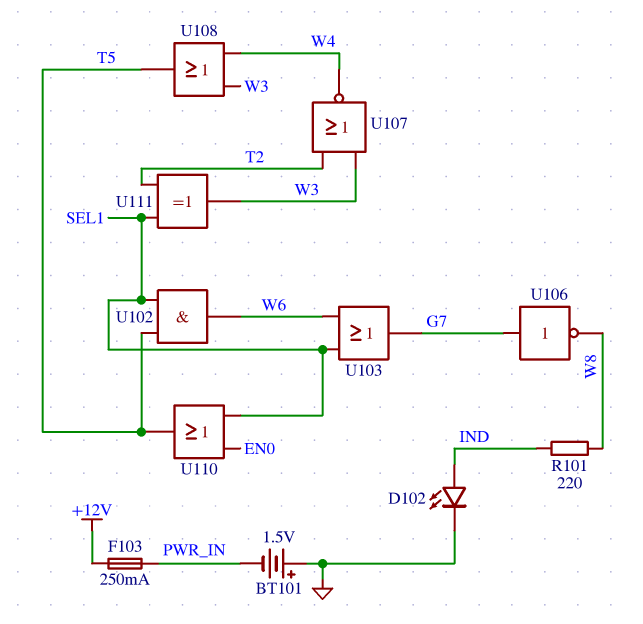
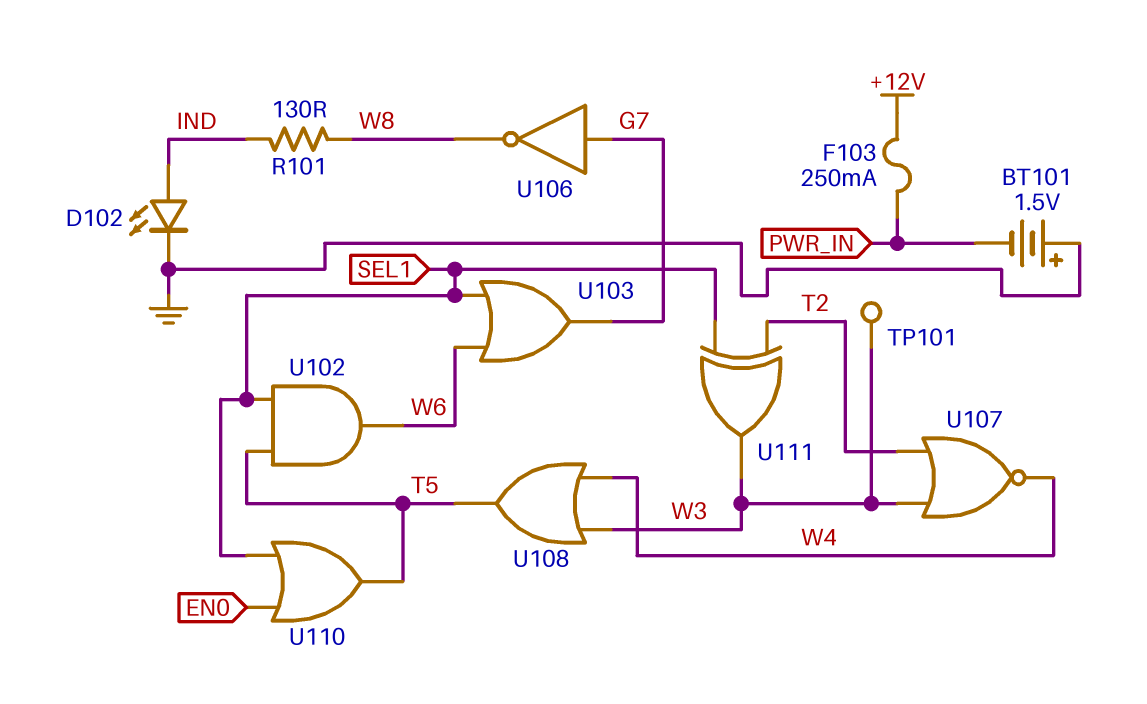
R101: 220 (IND, W8) -> 130 (IND, W8)
TP101: none -> test point (W3)

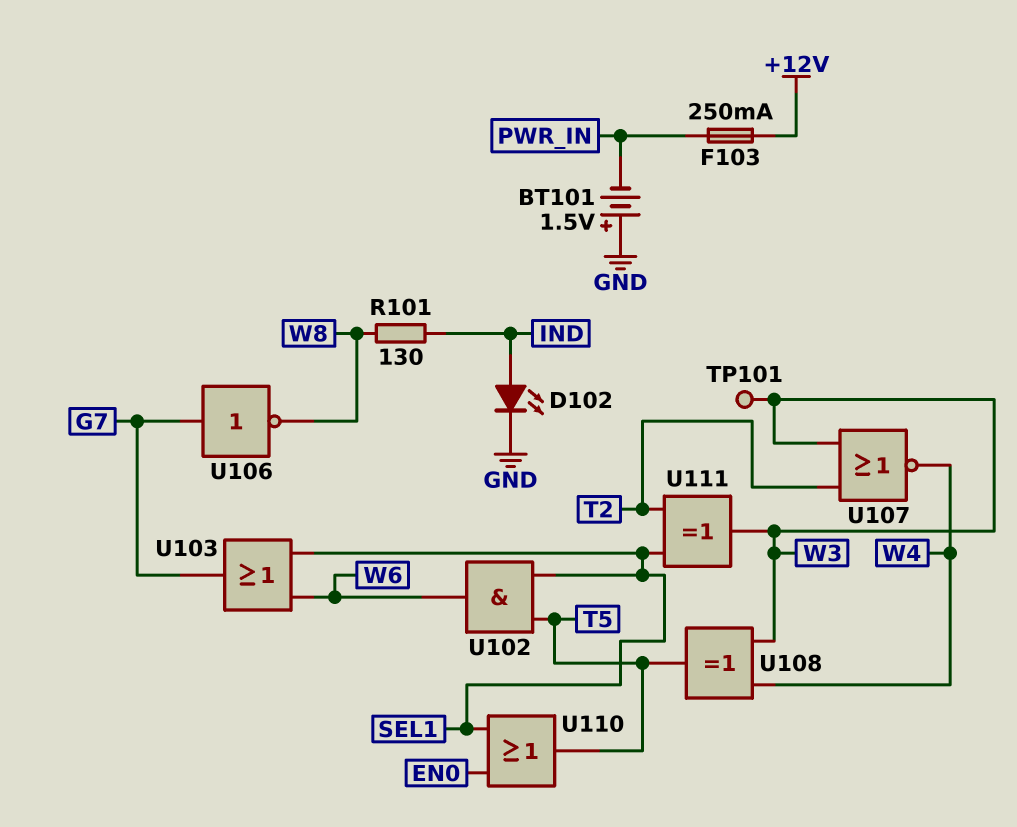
U108: OR (in W3, in W4, out T5) -> XOR (in W3, in W4, out T5)

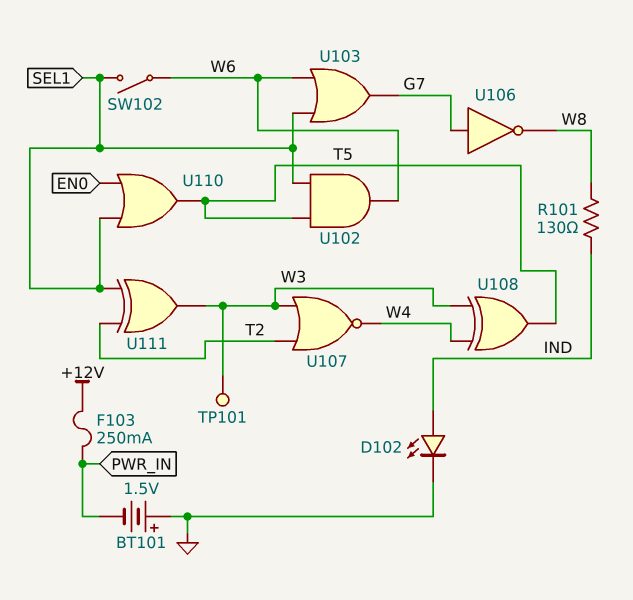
SW102: none -> switch (SEL1, W6)

